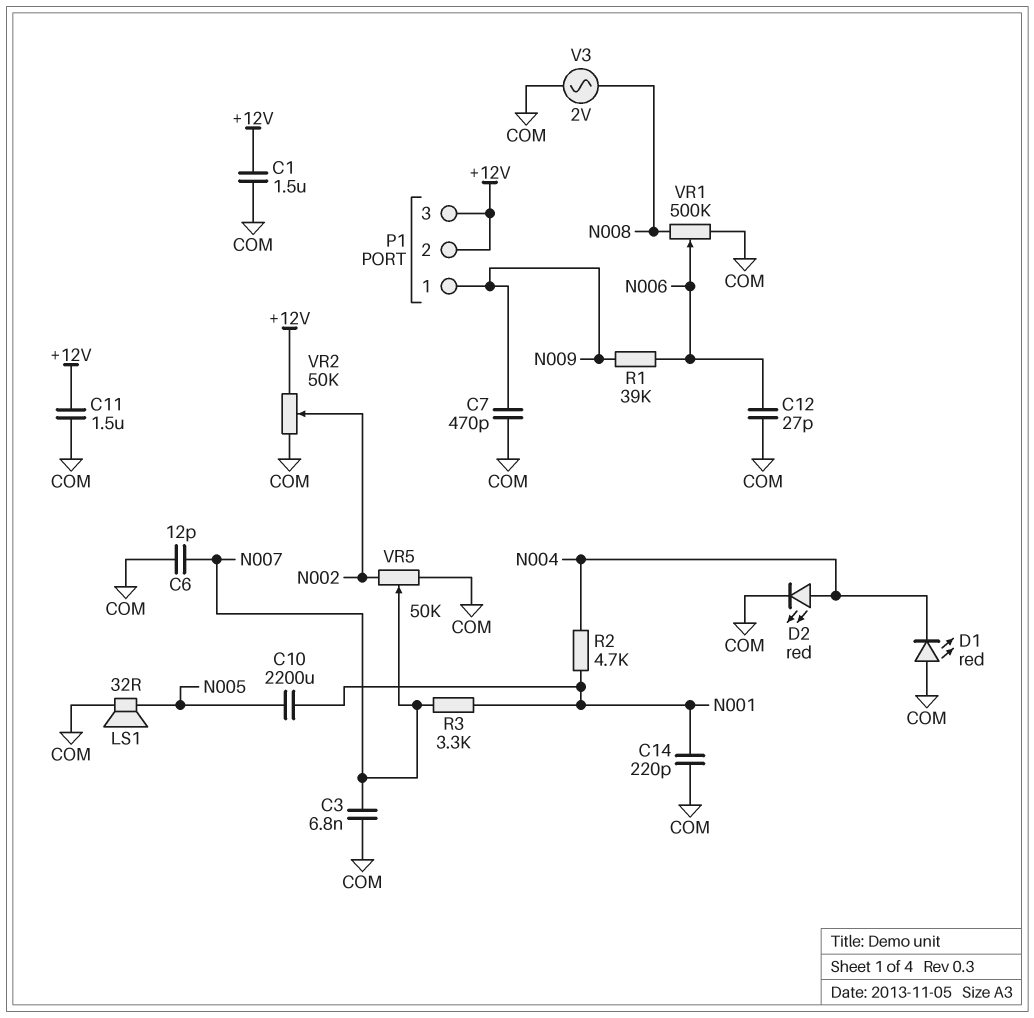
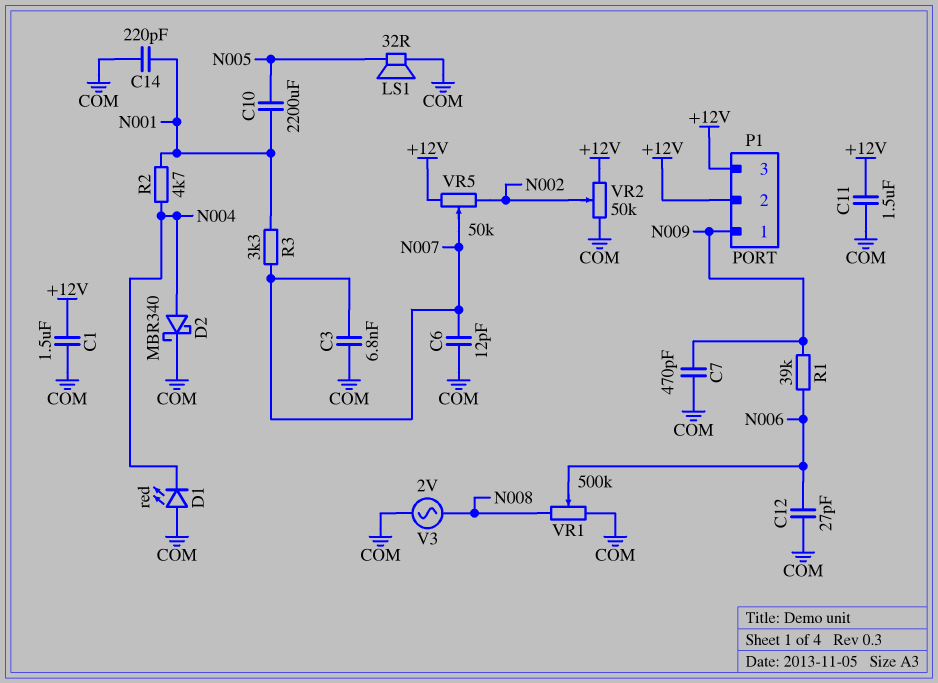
D2: LED red (A N004, K COM) -> schottky MBR340 (A N004, K COM)
VR5: 50k (COM, N002, wiper N007) -> 50k (+12V, N002, wiper N007)

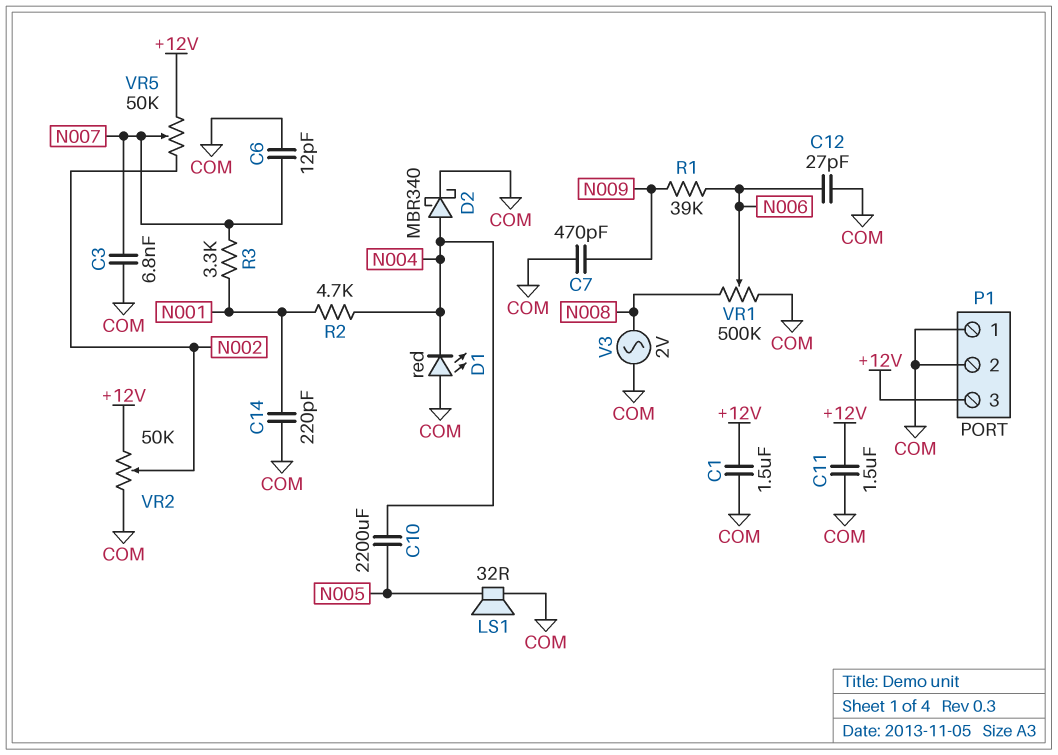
C10: 2200uF (N001, N005) -> 2200uF (N004, N005)
P1 pin 1: N009 -> COM
P1 pin 2: +12V -> COM

